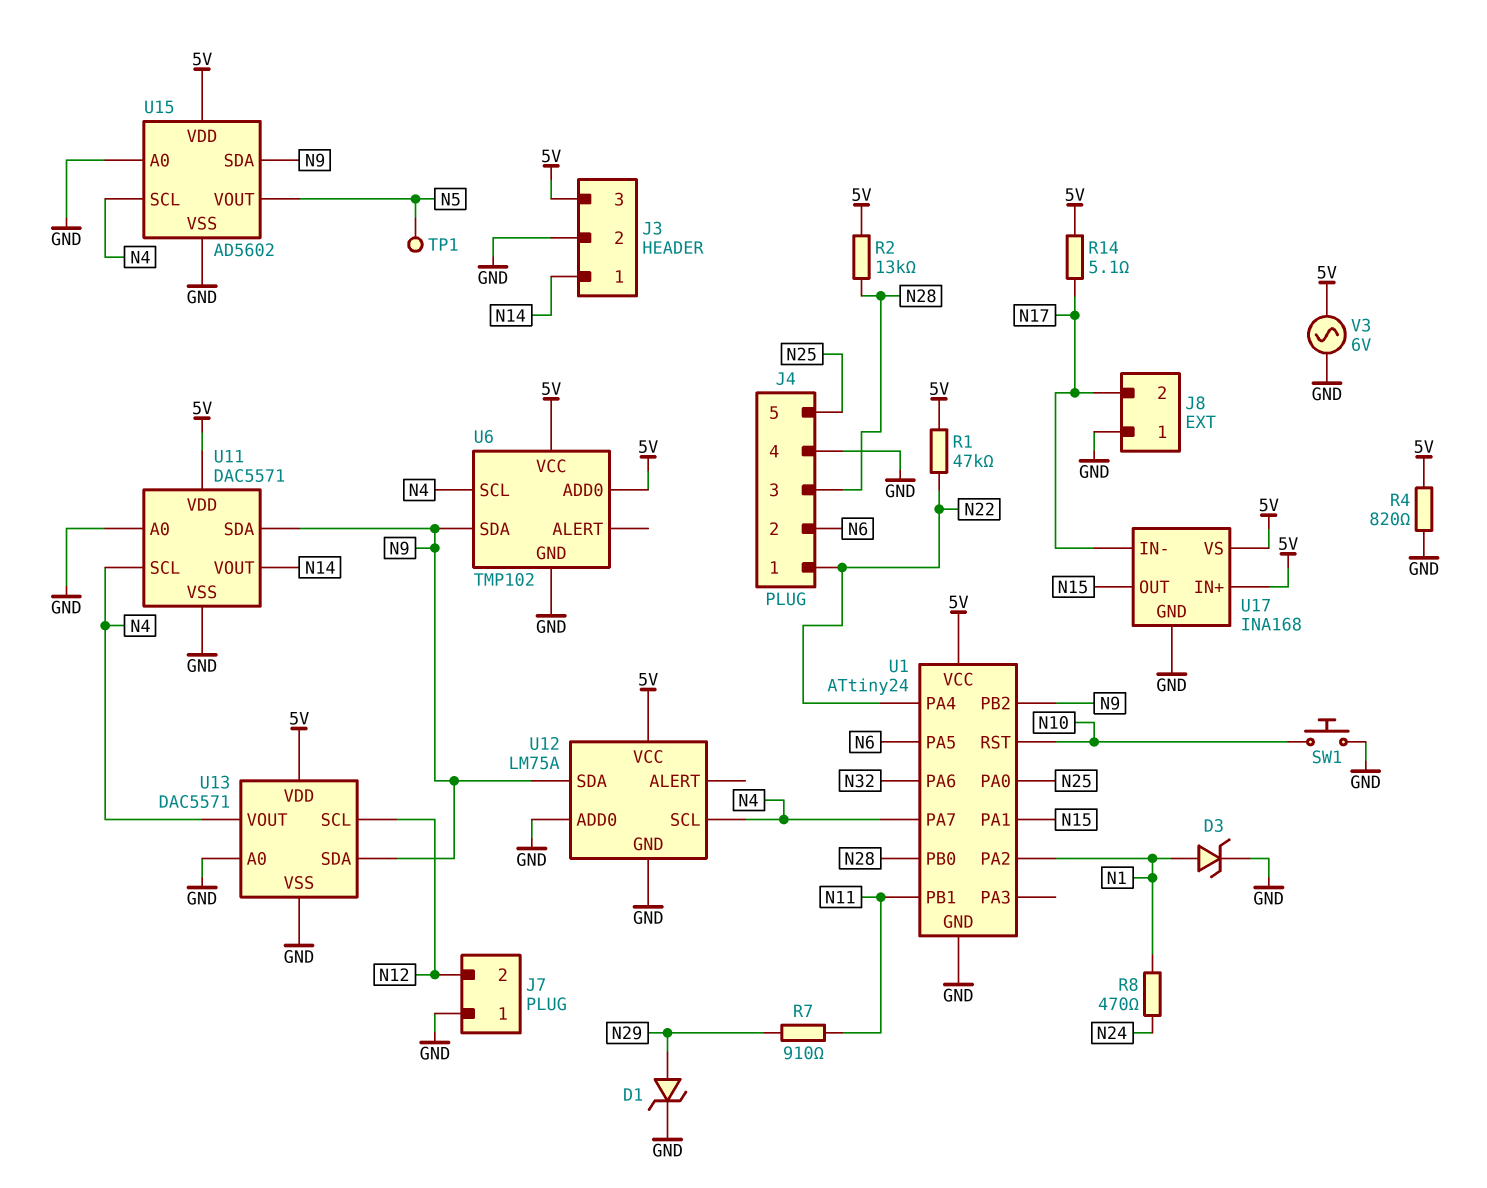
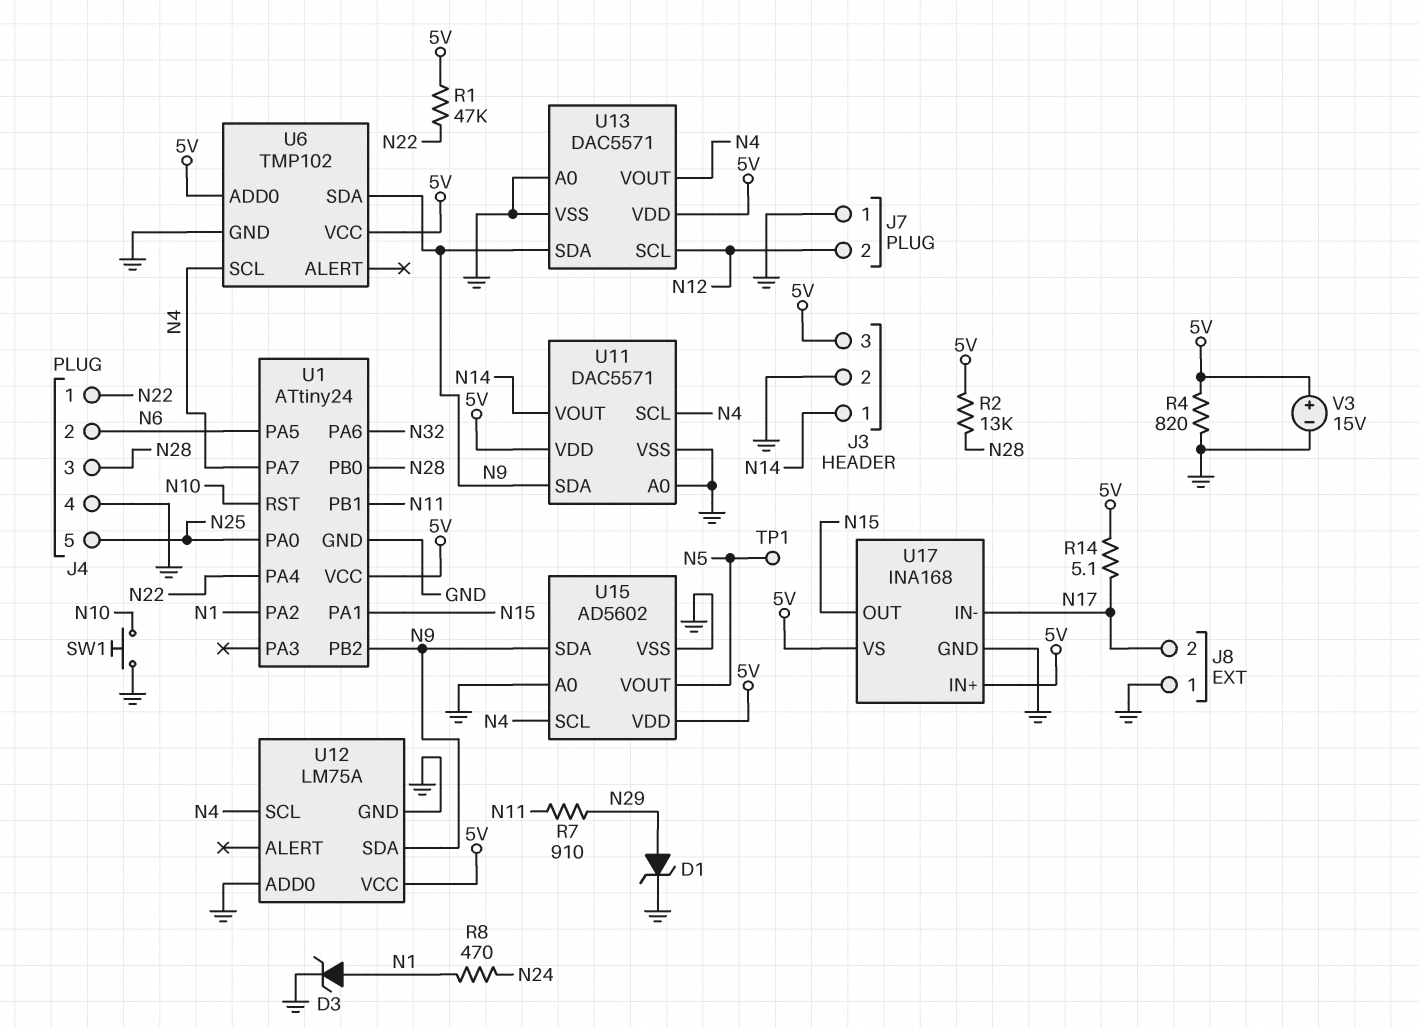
V3: AC 6V (5V, GND) -> 15V (plus 5V, minus GND)

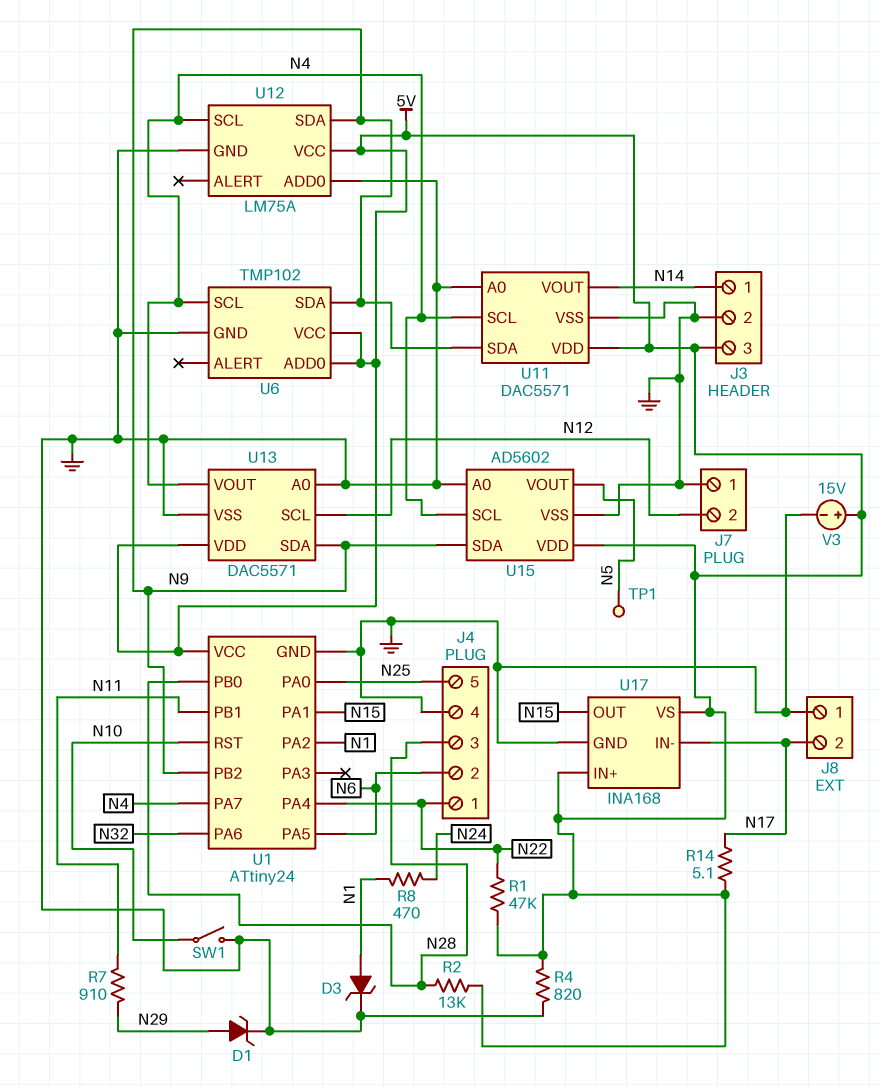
SW1: button (GND, N10) -> switch (GND, N10)

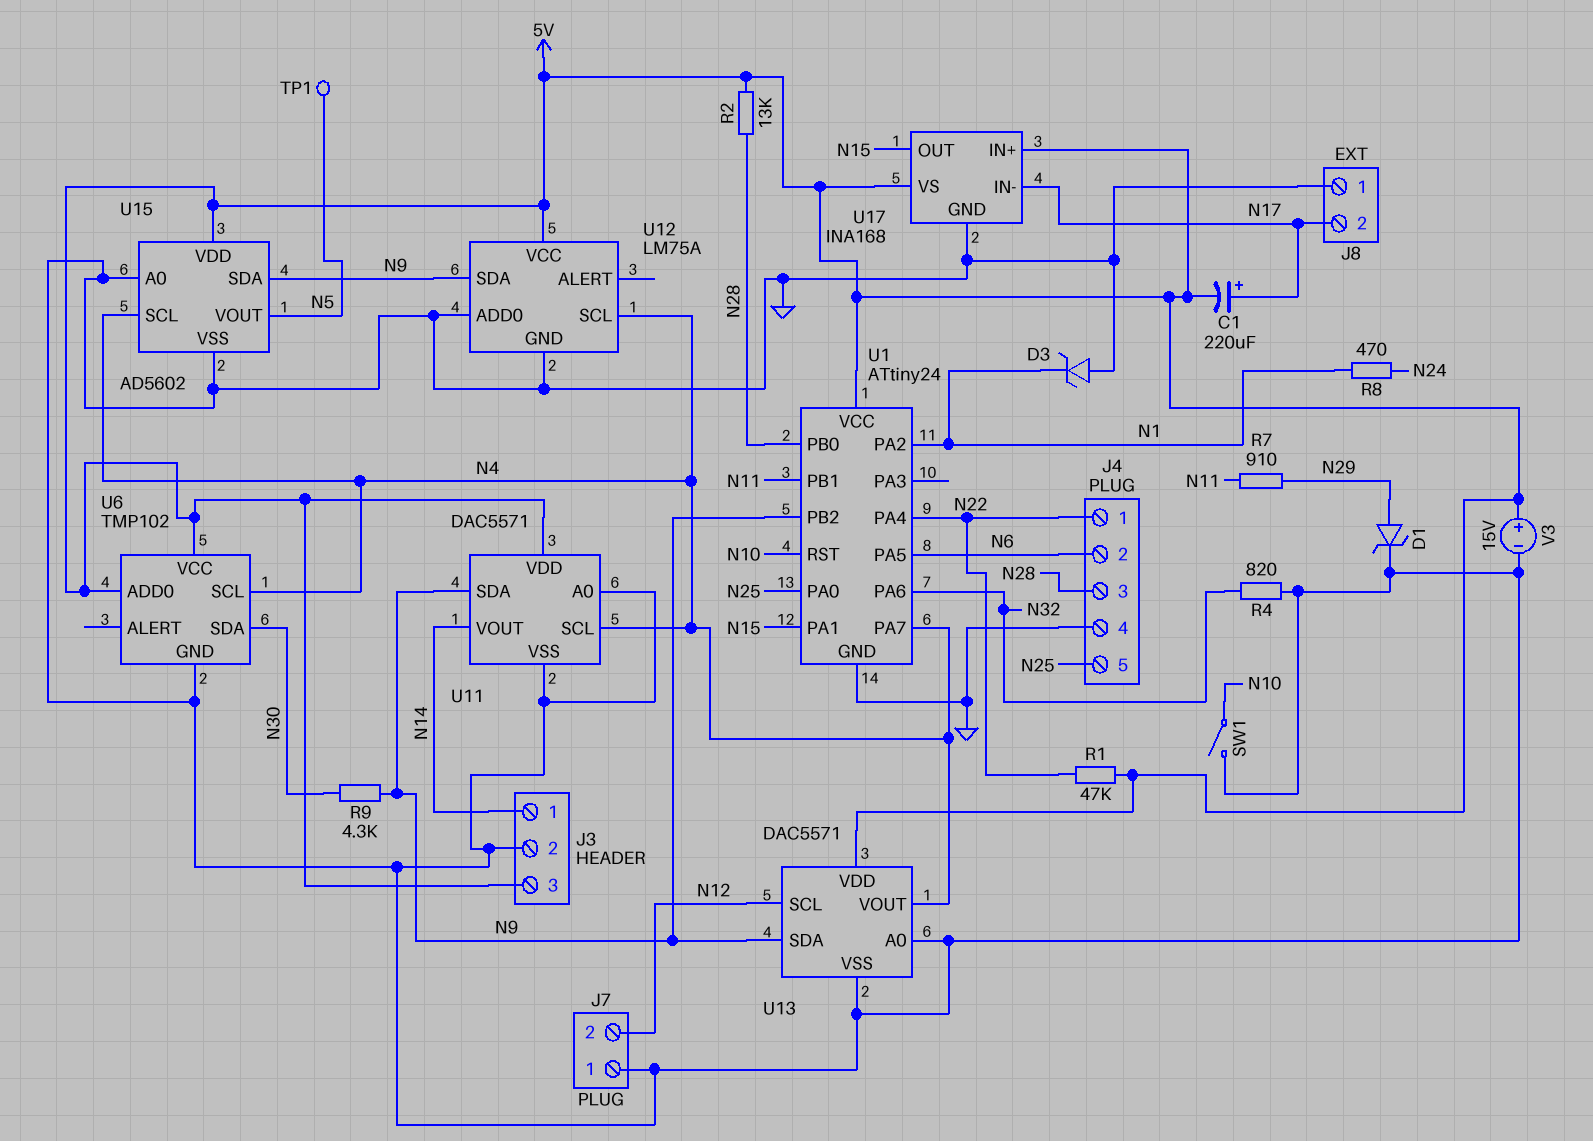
C1: none -> 220uF (plus N17, minus 5V)
D3: zener (A N1, K GND) -> zener (A GND, K N1)
R4: 820 (5V, GND) -> 820 (GND, N32)
R9: none -> 4.3k (N9, N30)
R14: 5.1 (5V, N17) -> none
U6 pin SDA: N9 -> N30

